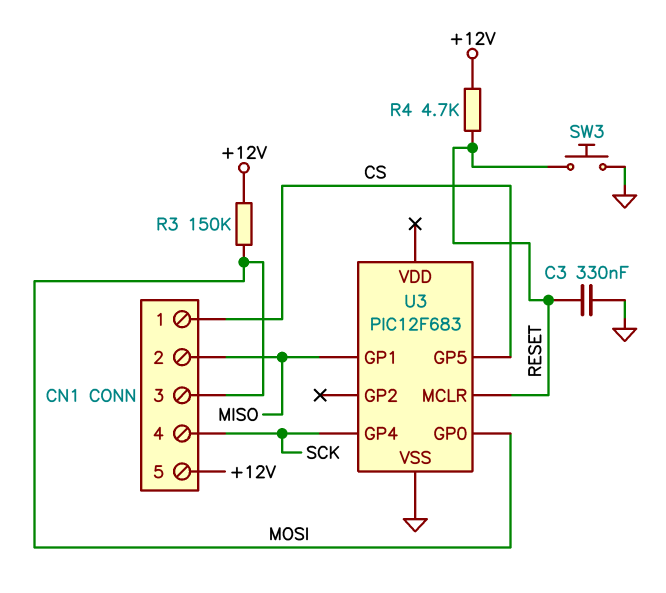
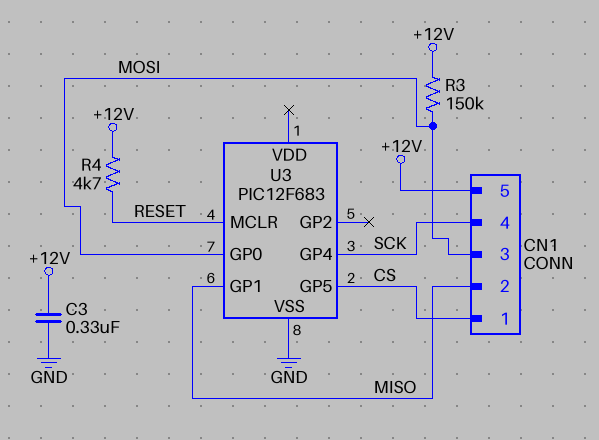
C3: 330nF (GND, RESET) -> 330nF (+12V, GND)
SW3: button (GND, RESET) -> none

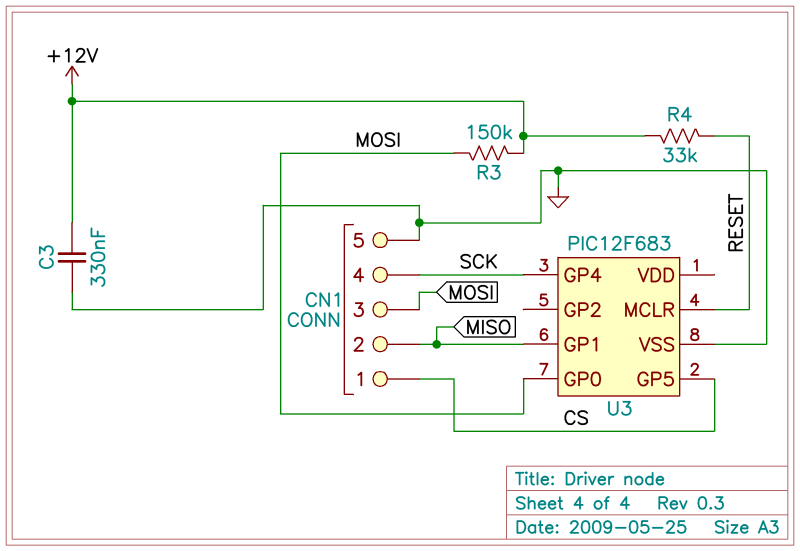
CN1 pin 5: +12V -> GND
R4: 4.7k (+12V, RESET) -> 33k (+12V, RESET)

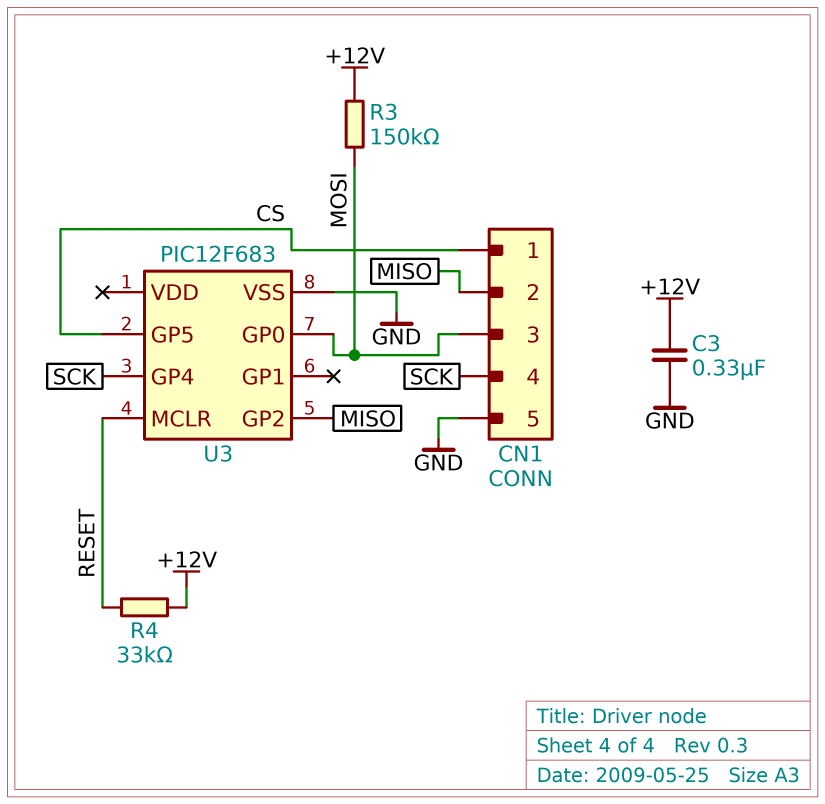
U3 pin GP1: MISO -> none
U3 pin GP2: none -> MISO

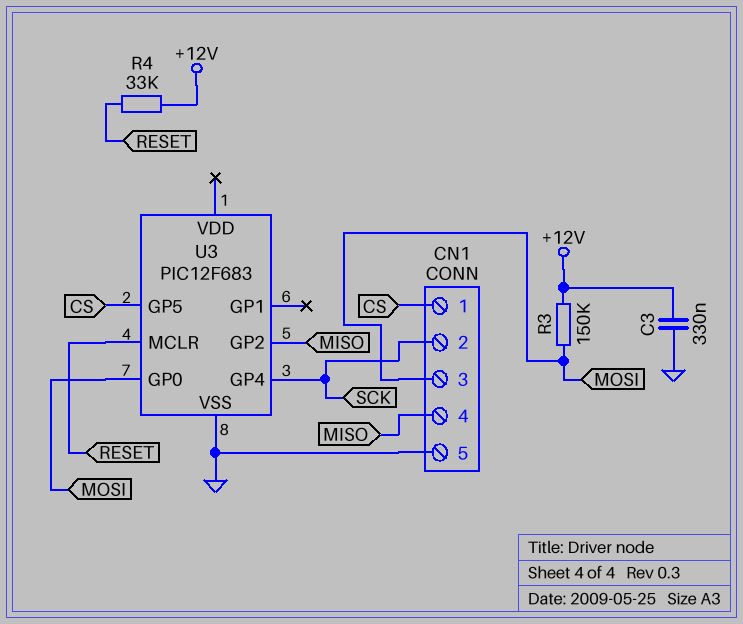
CN1 pin 2: MISO -> SCK
CN1 pin 4: SCK -> MISO

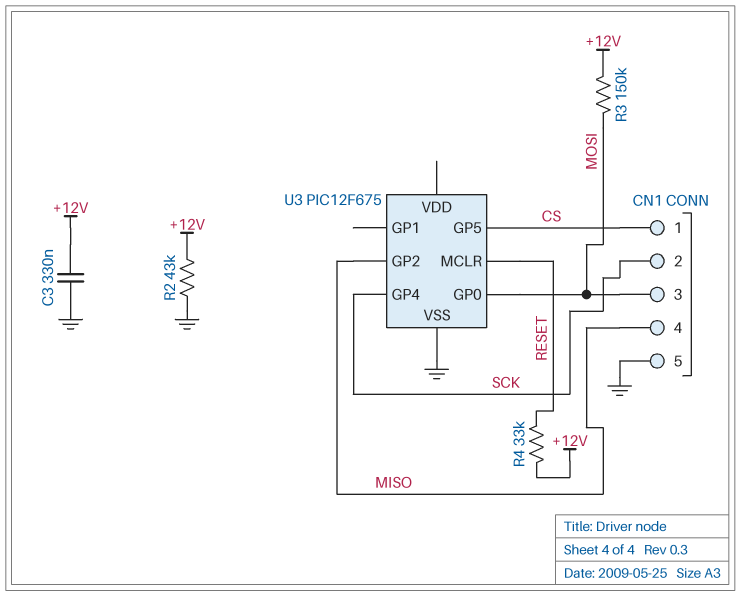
R2: none -> 43k (+12V, GND)
U3: PIC12F683 -> PIC12F675

